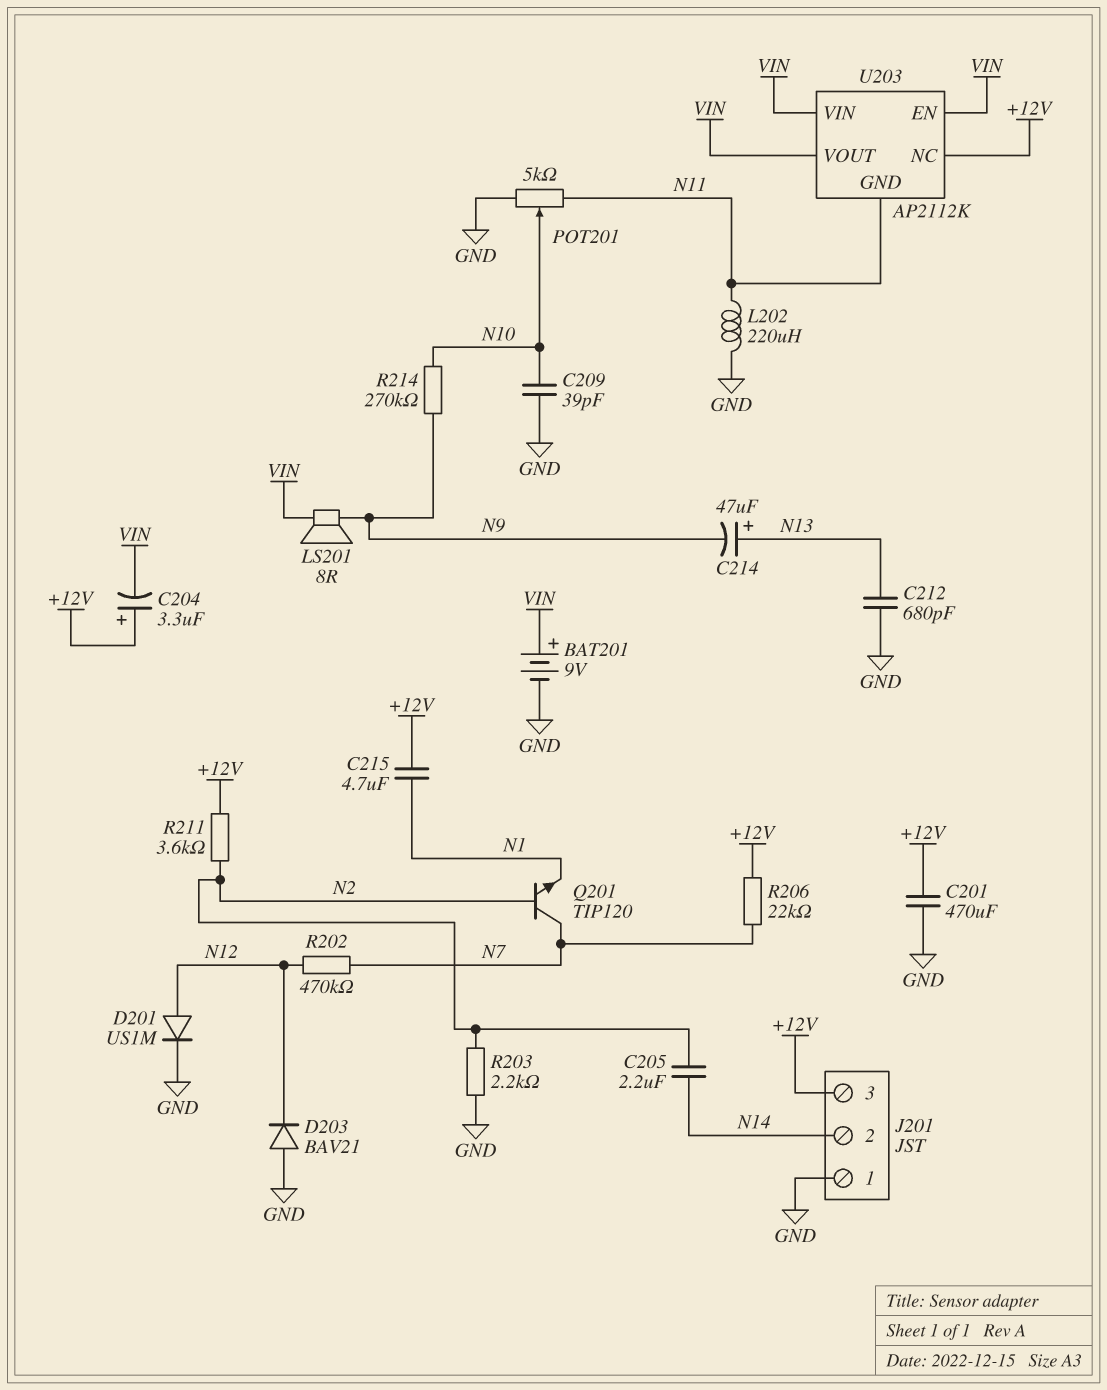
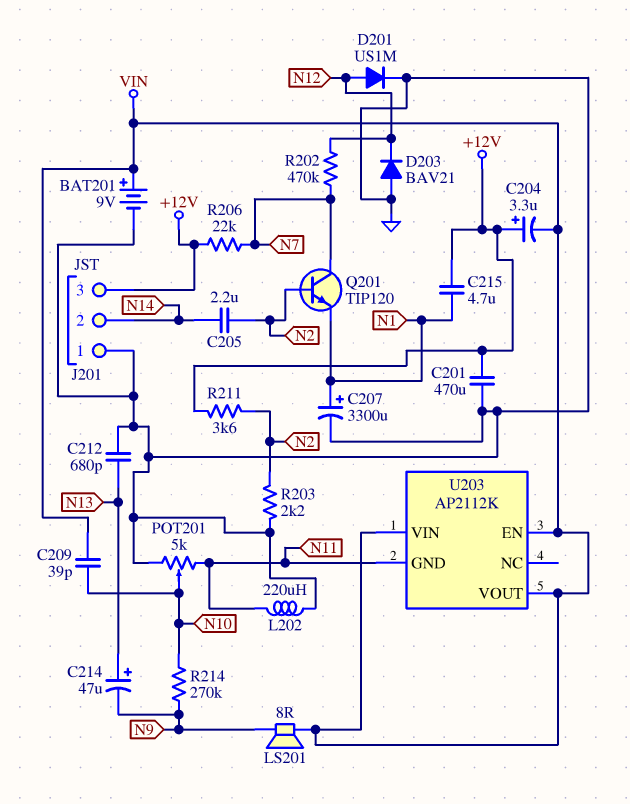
C207: none -> 3300uF (plus N1, minus GND)
C209: 39pF (GND, N10) -> 39pF (N10, VIN)
U203 pin NC: +12V -> none

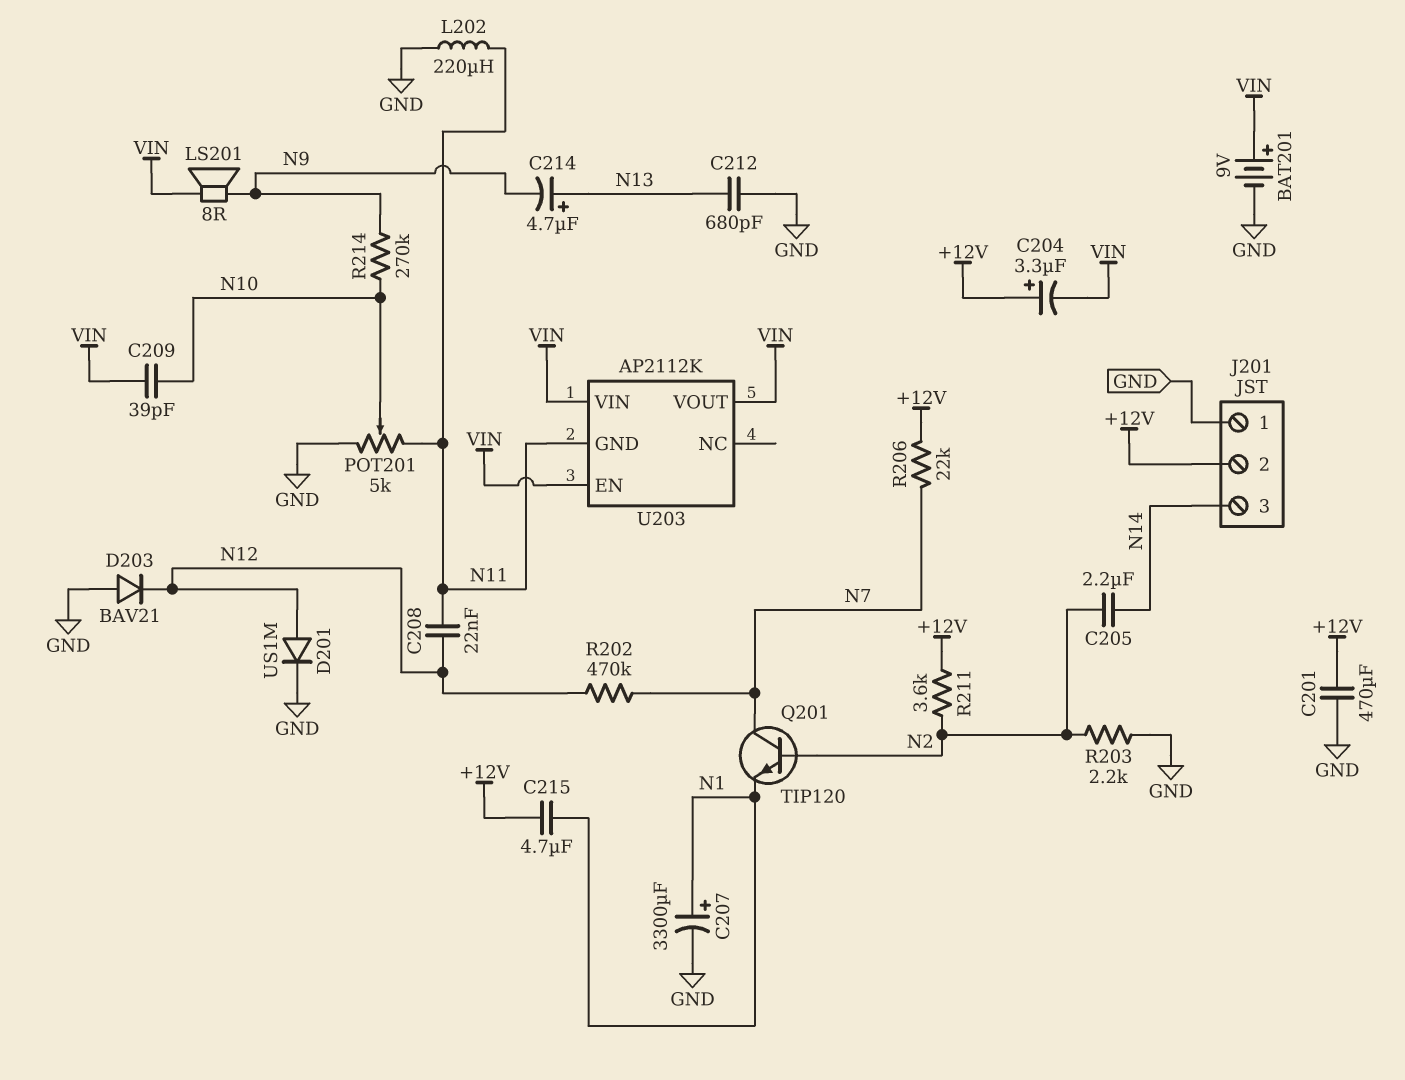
C208: none -> 22nF (N11, N12)
C214: 47uF (plus N13, minus N9) -> 4.7uF (plus N13, minus N9)
J201 pin 2: N14 -> +12V
J201 pin 3: +12V -> N14

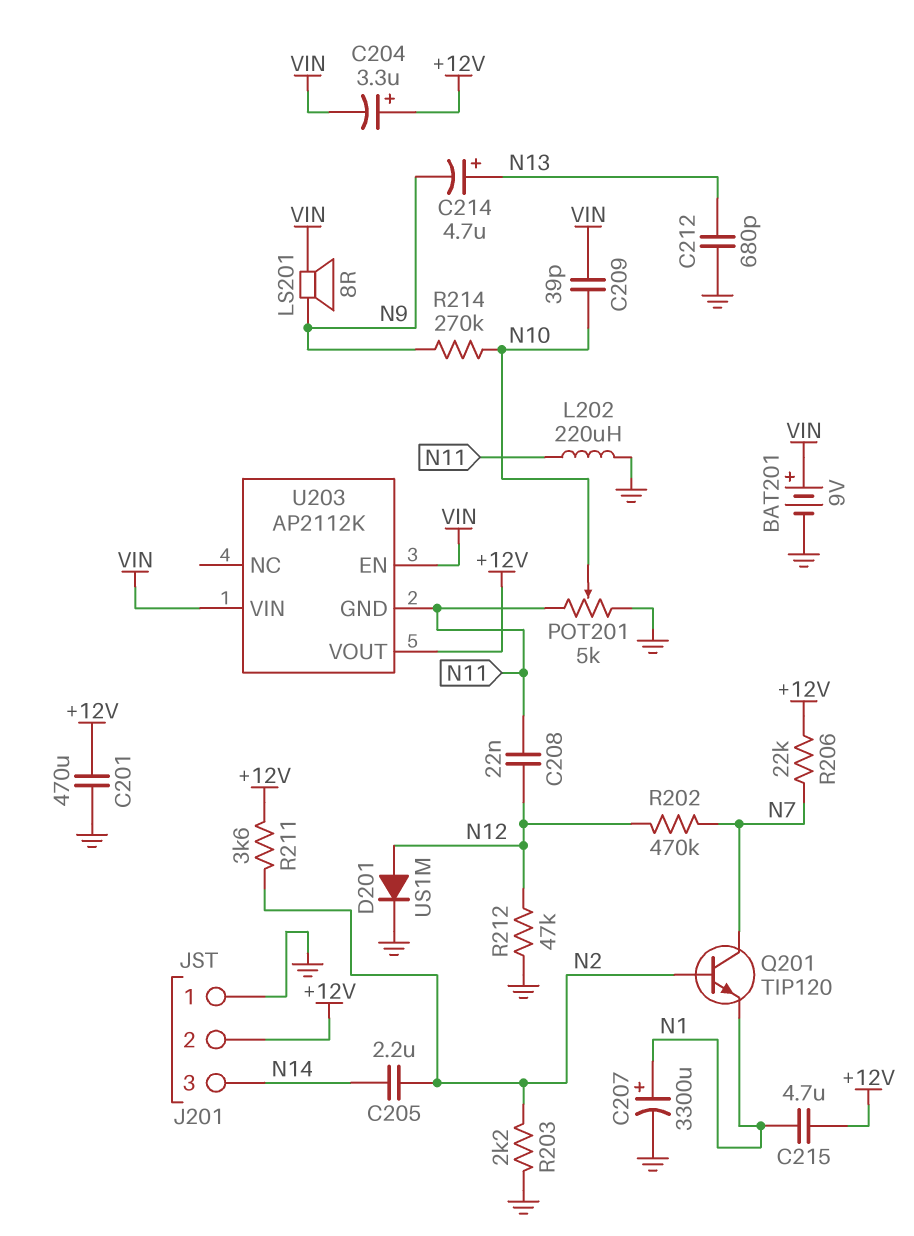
D203: diode BAV21 (A GND, K N12) -> none
R212: none -> 47k (GND, N12)
U203 pin VOUT: VIN -> +12V

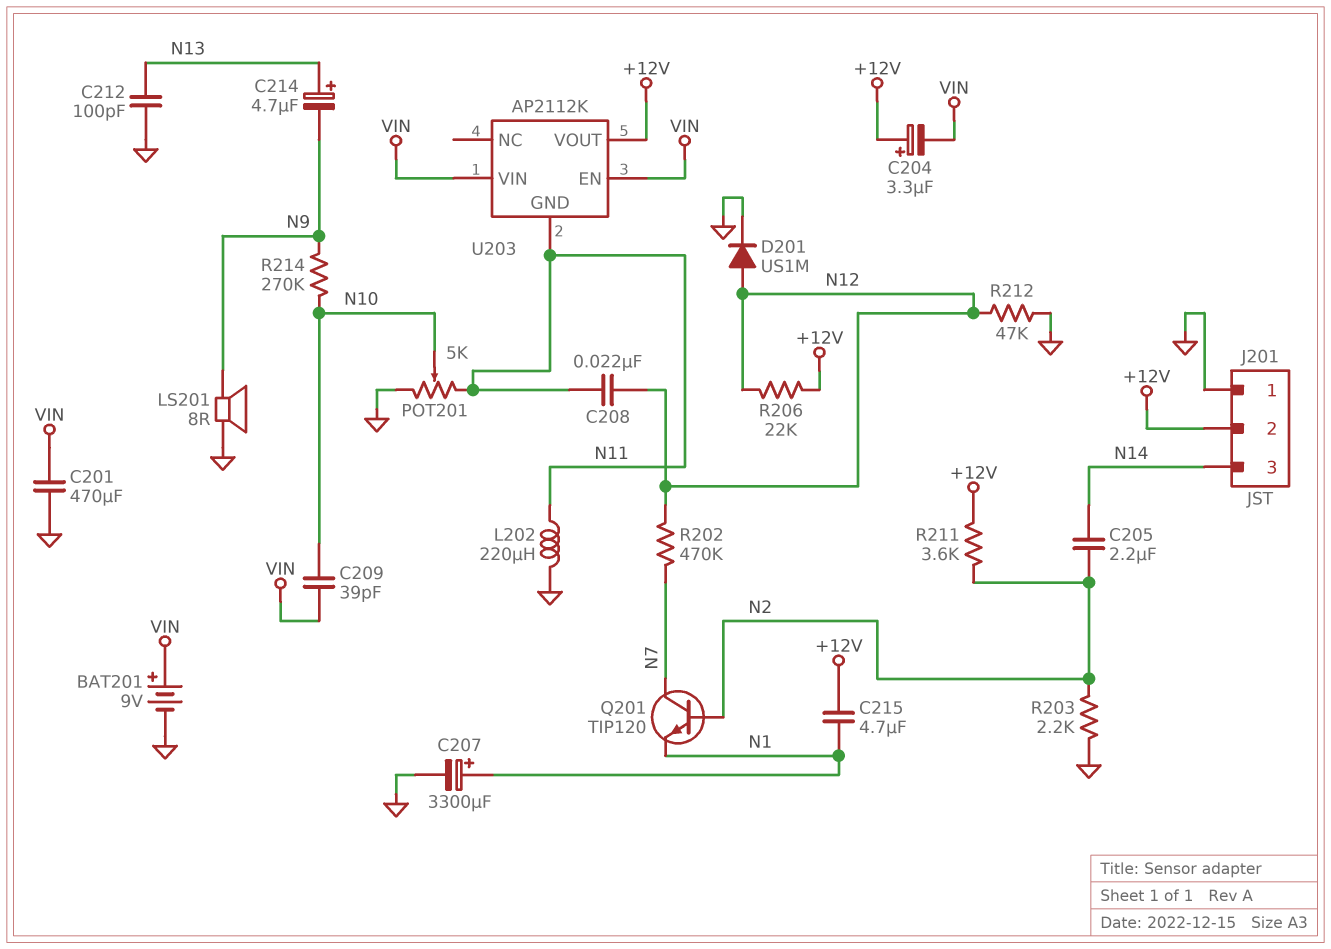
C201: 470uF (+12V, GND) -> 470uF (GND, VIN)
C212: 680pF (GND, N13) -> 100pF (GND, N13)
LS201: speaker 8R (N9, VIN) -> speaker 8R (GND, N9)
R206: 22k (+12V, N7) -> 22k (+12V, N12)

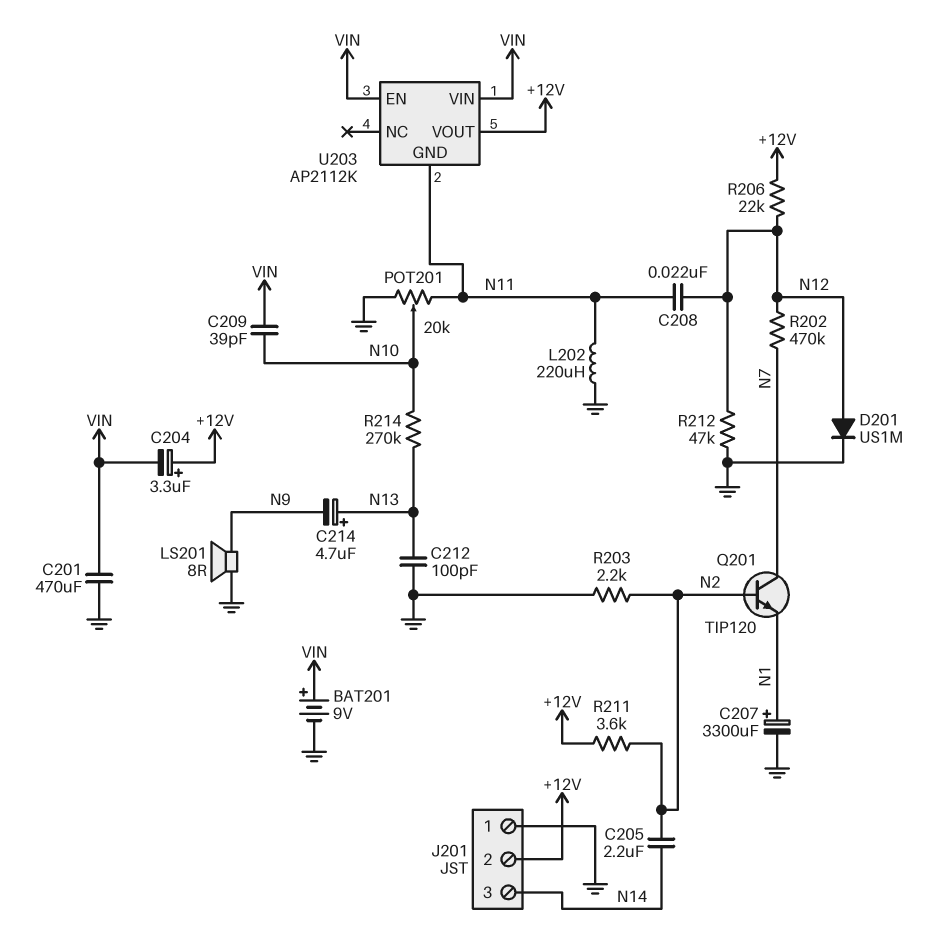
C215: 4.7uF (+12V, N1) -> none
POT201: 5k (GND, N11, wiper N10) -> 20k (GND, N11, wiper N10)
R214: 270k (N9, N10) -> 270k (N10, N13)

